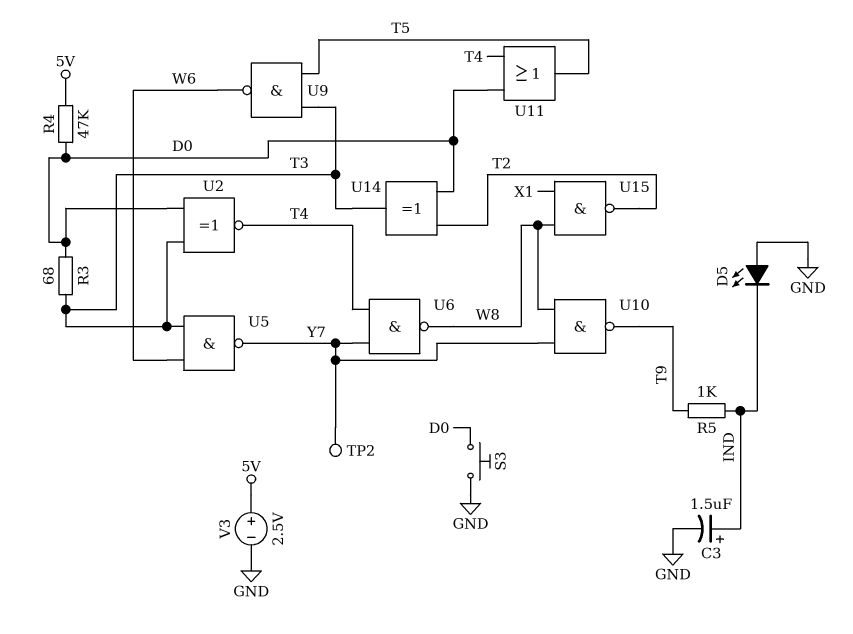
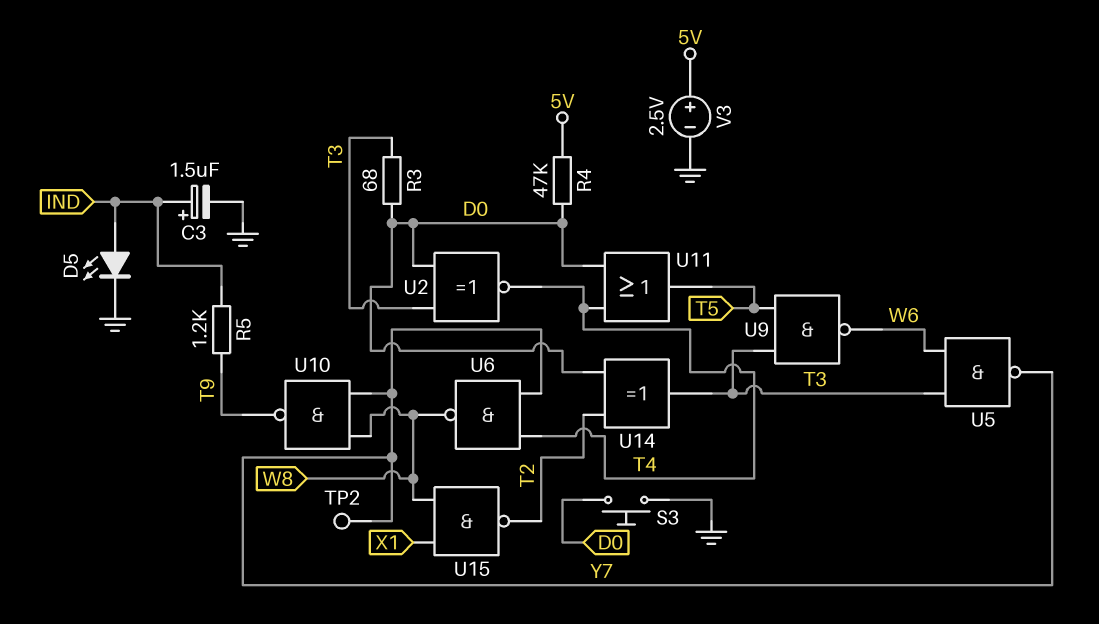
D5: LED (A GND, K IND) -> LED (A IND, K GND)
R5: 1k (IND, T9) -> 1.2k (IND, T9)

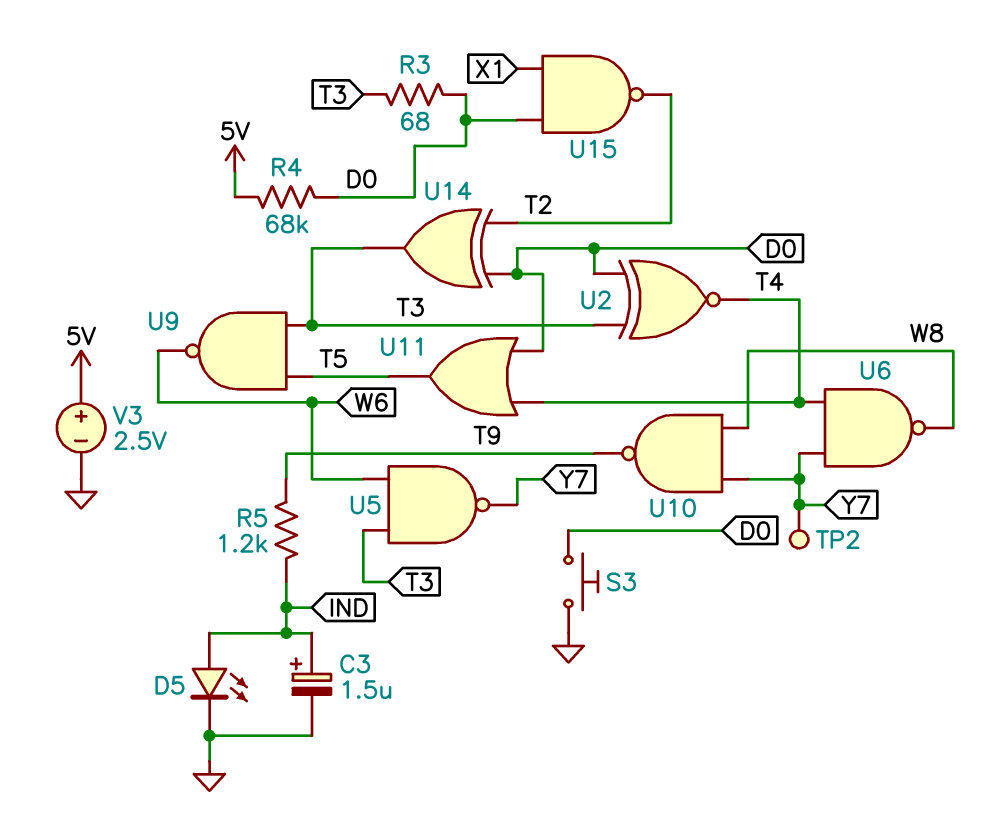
R4: 47k (5V, D0) -> 68k (5V, D0)
U15: NAND (in W8, in X1, out T2) -> NAND (in D0, in X1, out T2)

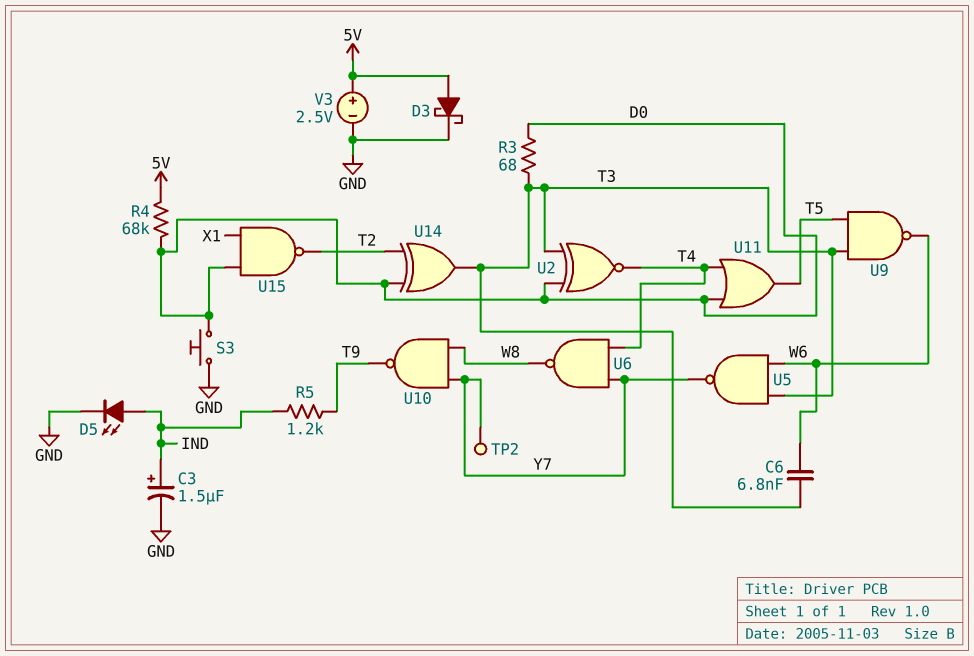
C6: none -> 6.8nF (T3, W6)
D3: none -> schottky (A 5V, K GND)

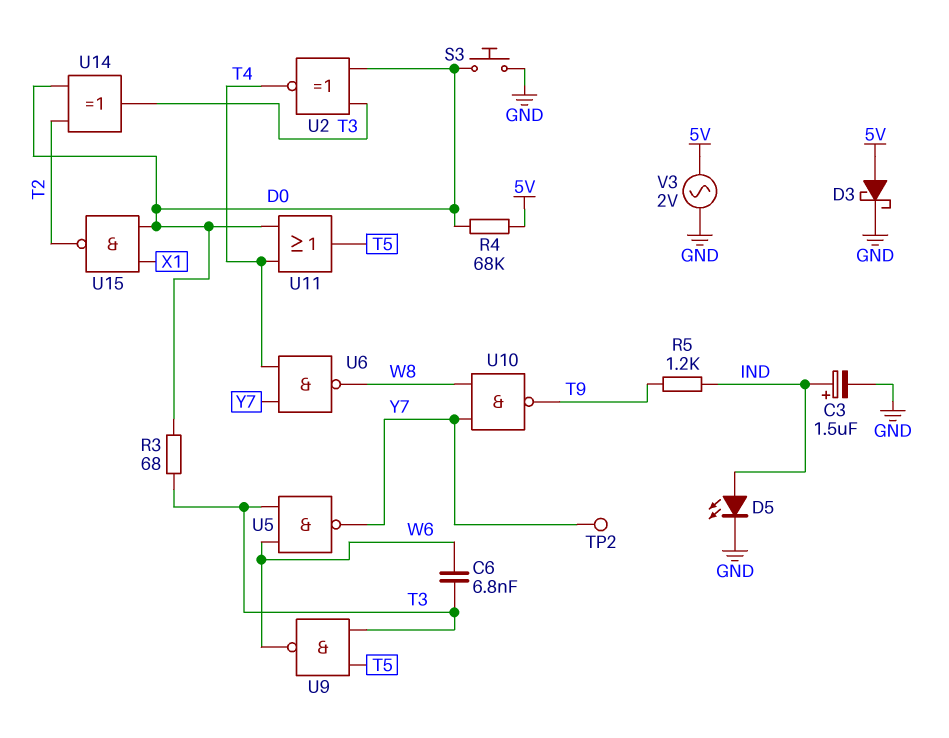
V3: 2.5V (plus 5V, minus GND) -> AC 2V (5V, GND)

